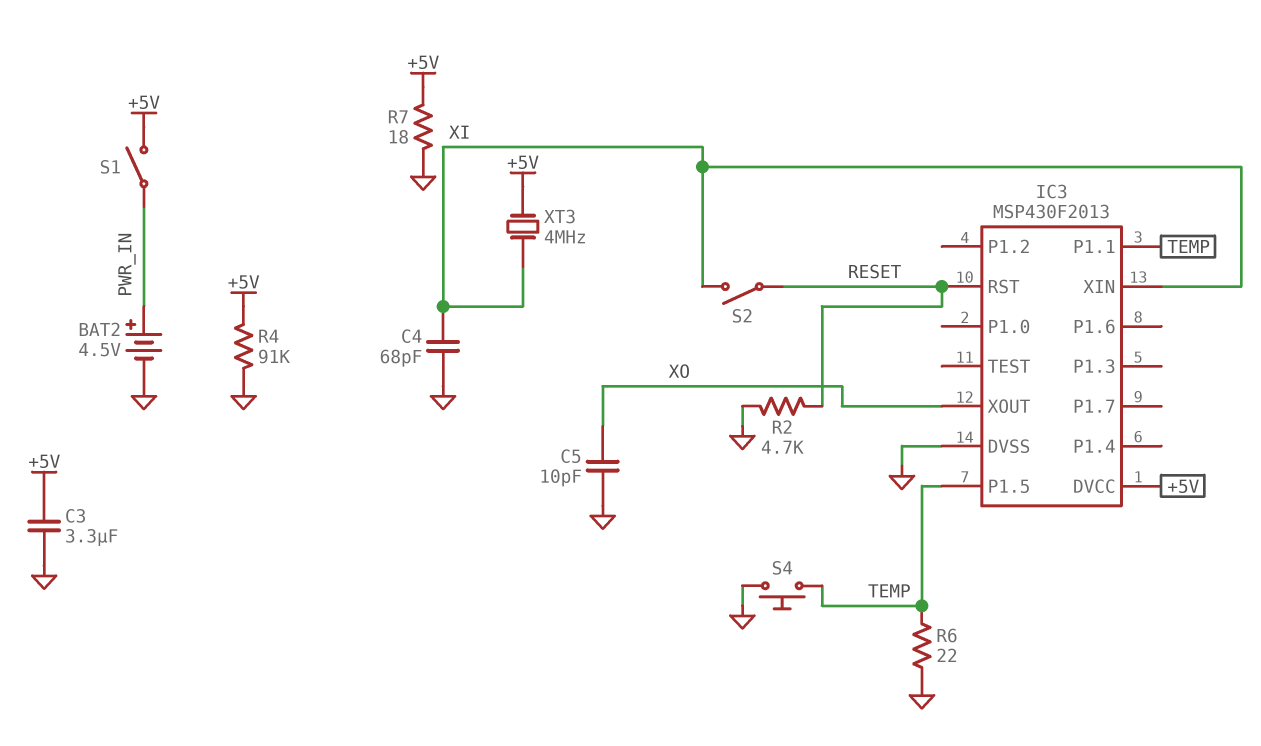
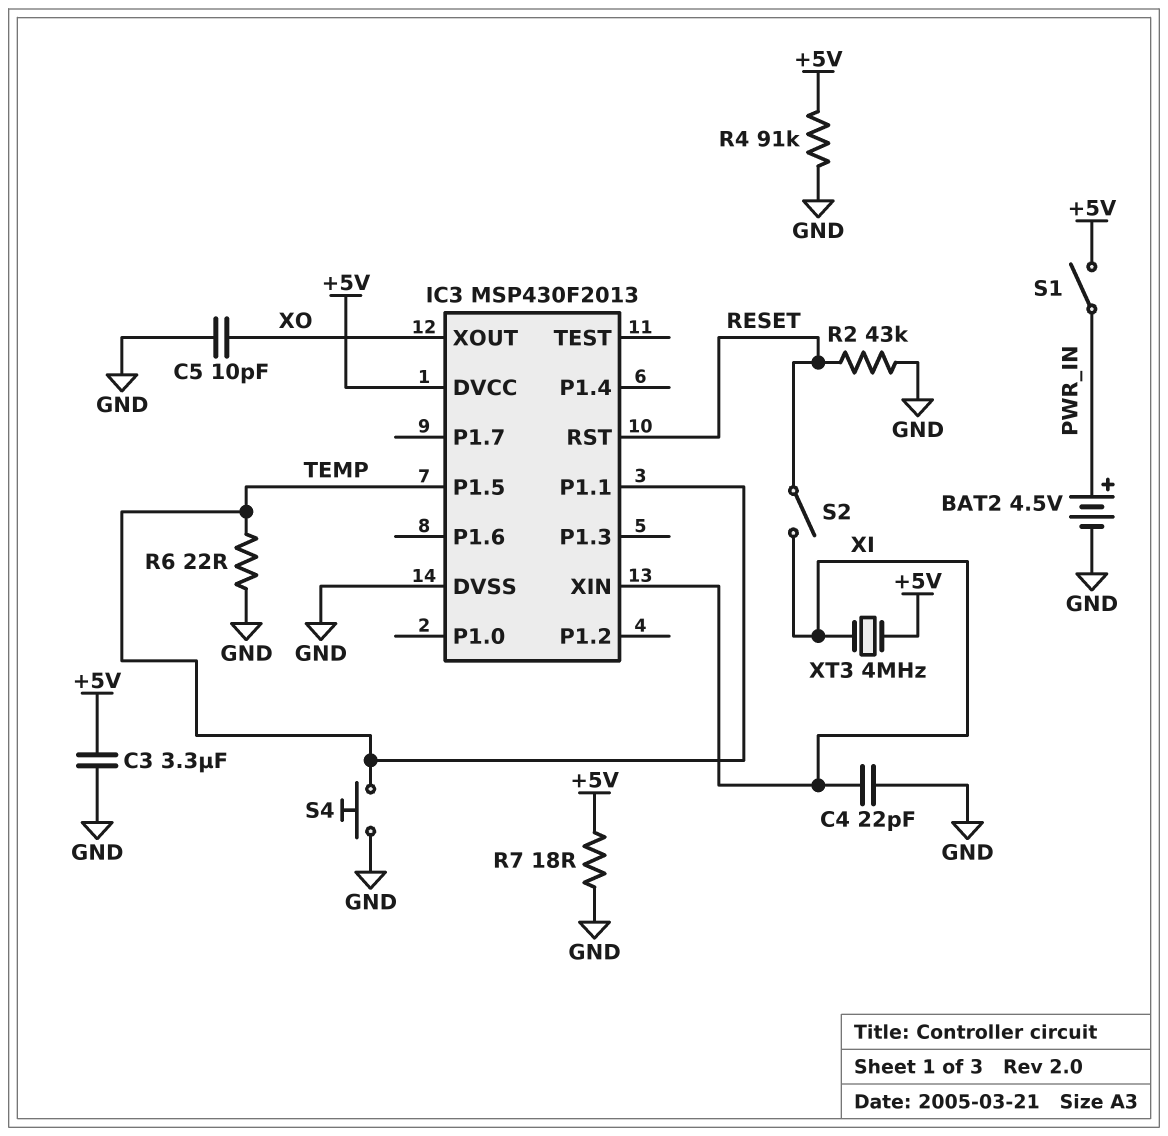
C4: 68pF (GND, XI) -> 22pF (GND, XI)
R2: 4.7k (GND, RESET) -> 43k (GND, RESET)

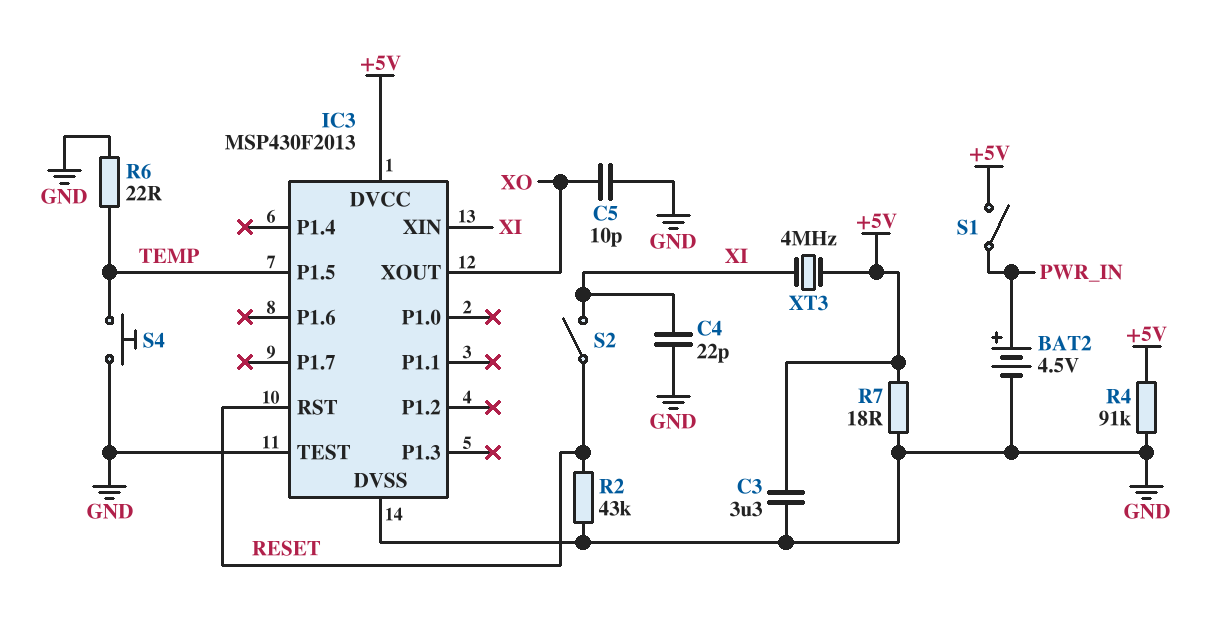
IC3 pin P1.1: TEMP -> none
IC3 pin TEST: none -> GND

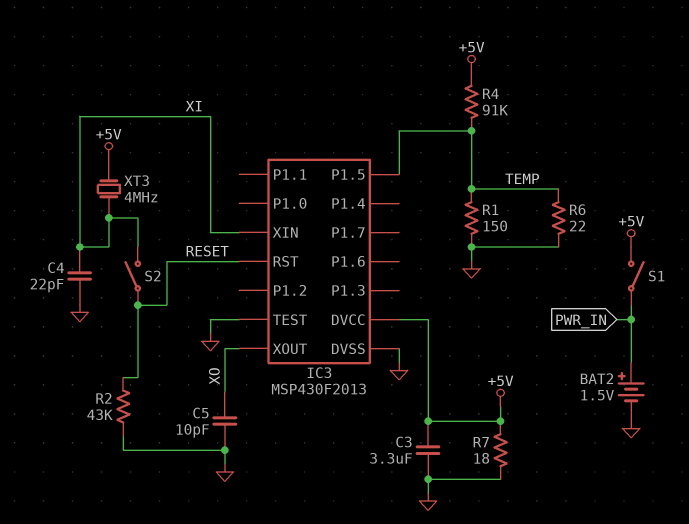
BAT2: 4.5V (plus PWR_IN, minus GND) -> 1.5V (plus PWR_IN, minus GND)
R1: none -> 150 (GND, TEMP)
R4: 91k (+5V, GND) -> 91k (+5V, TEMP)
S4: button (GND, TEMP) -> none

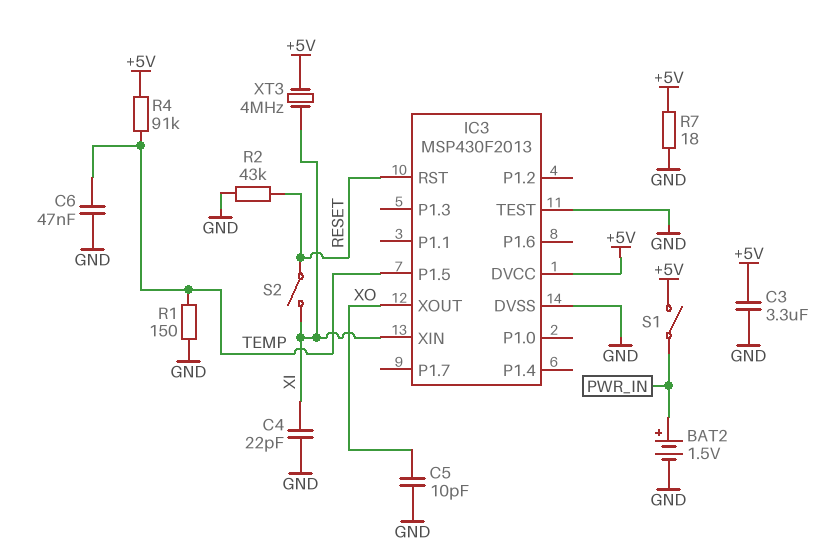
C6: none -> 47nF (GND, TEMP)
R6: 22 (GND, TEMP) -> none

